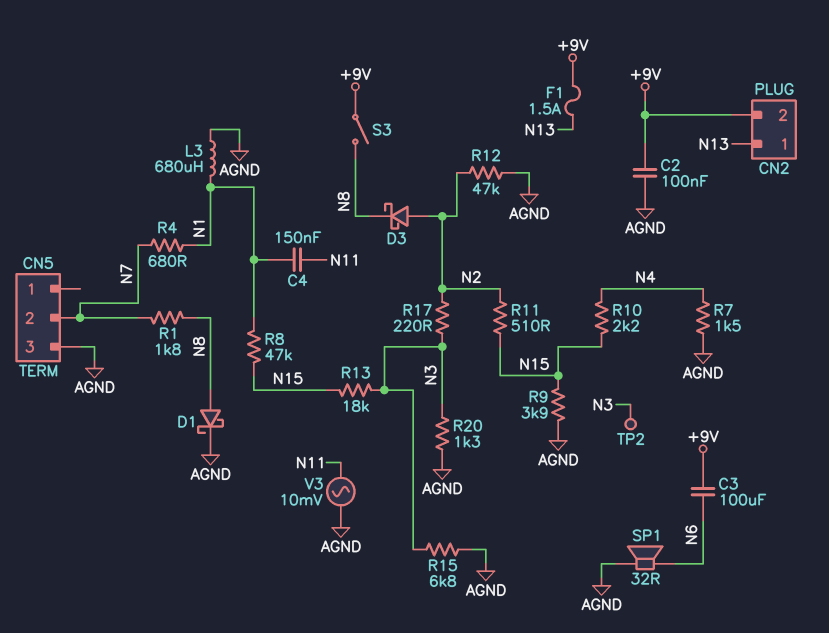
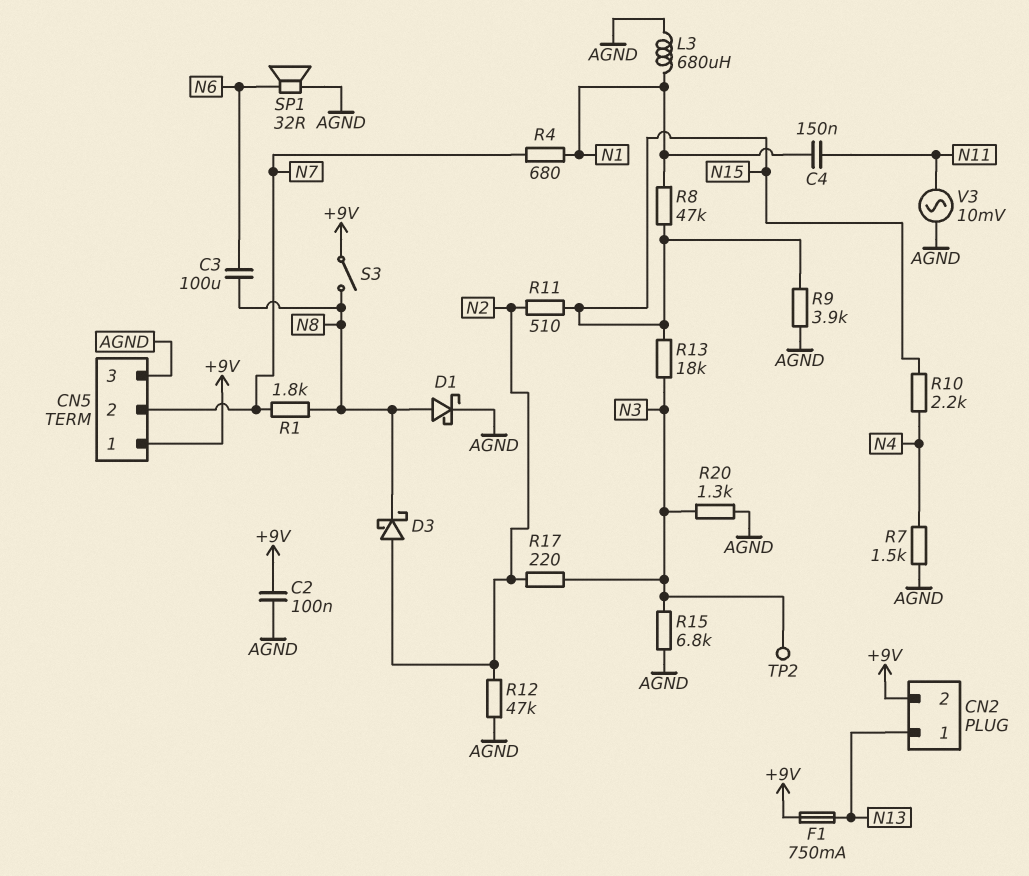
C3: 100uF (+9V, N6) -> 100uF (N6, N8)
CN5 pin 1: none -> +9V
F1: 1.5A (+9V, N13) -> 750mA (+9V, N13)

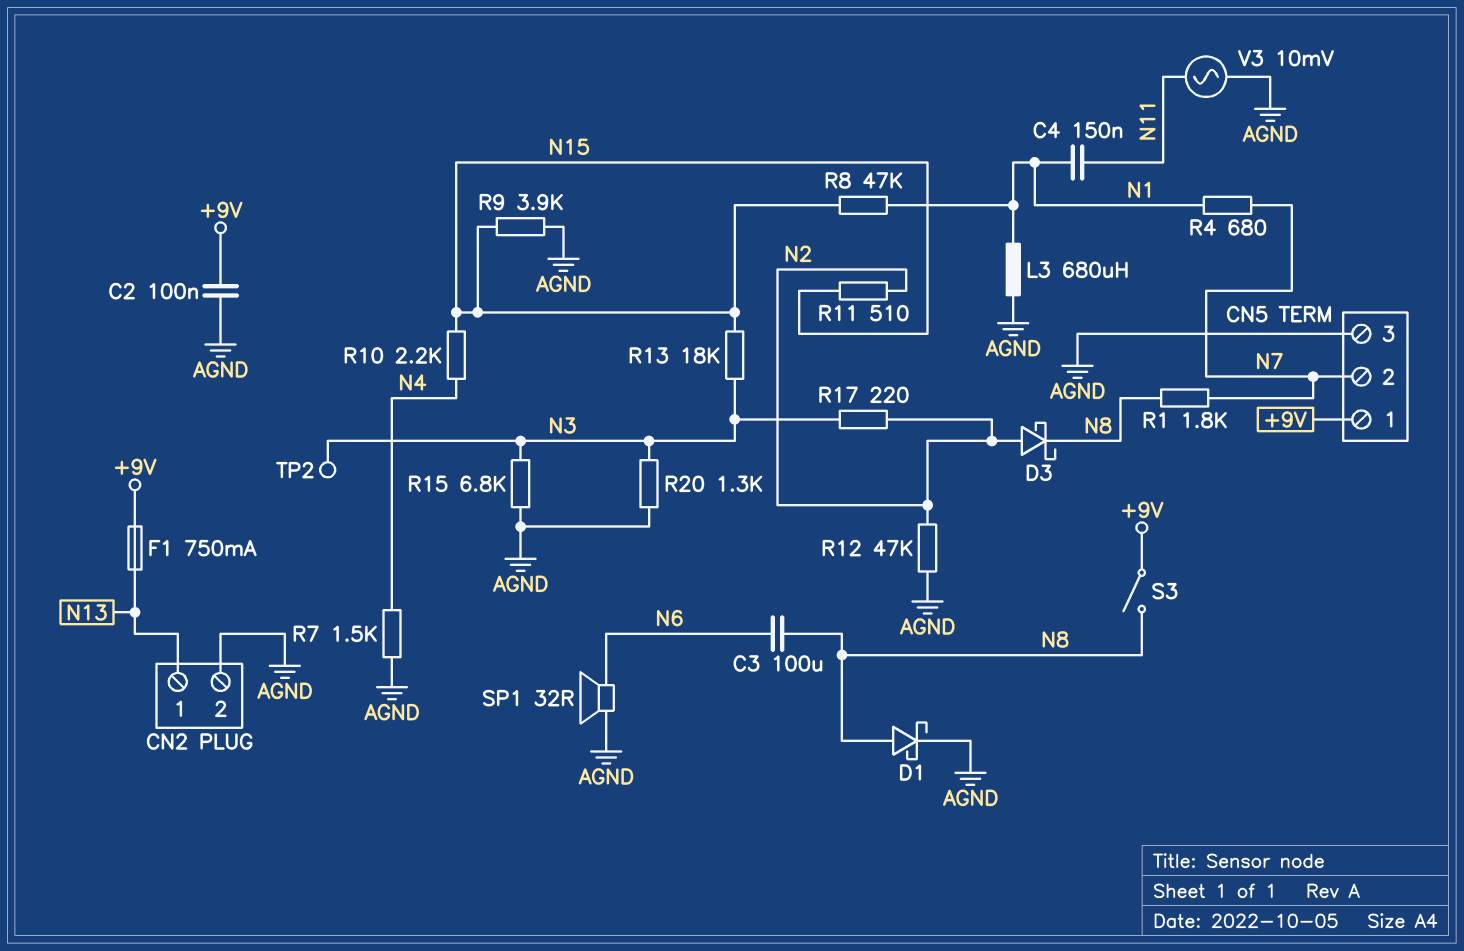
CN2 pin 2: +9V -> AGND

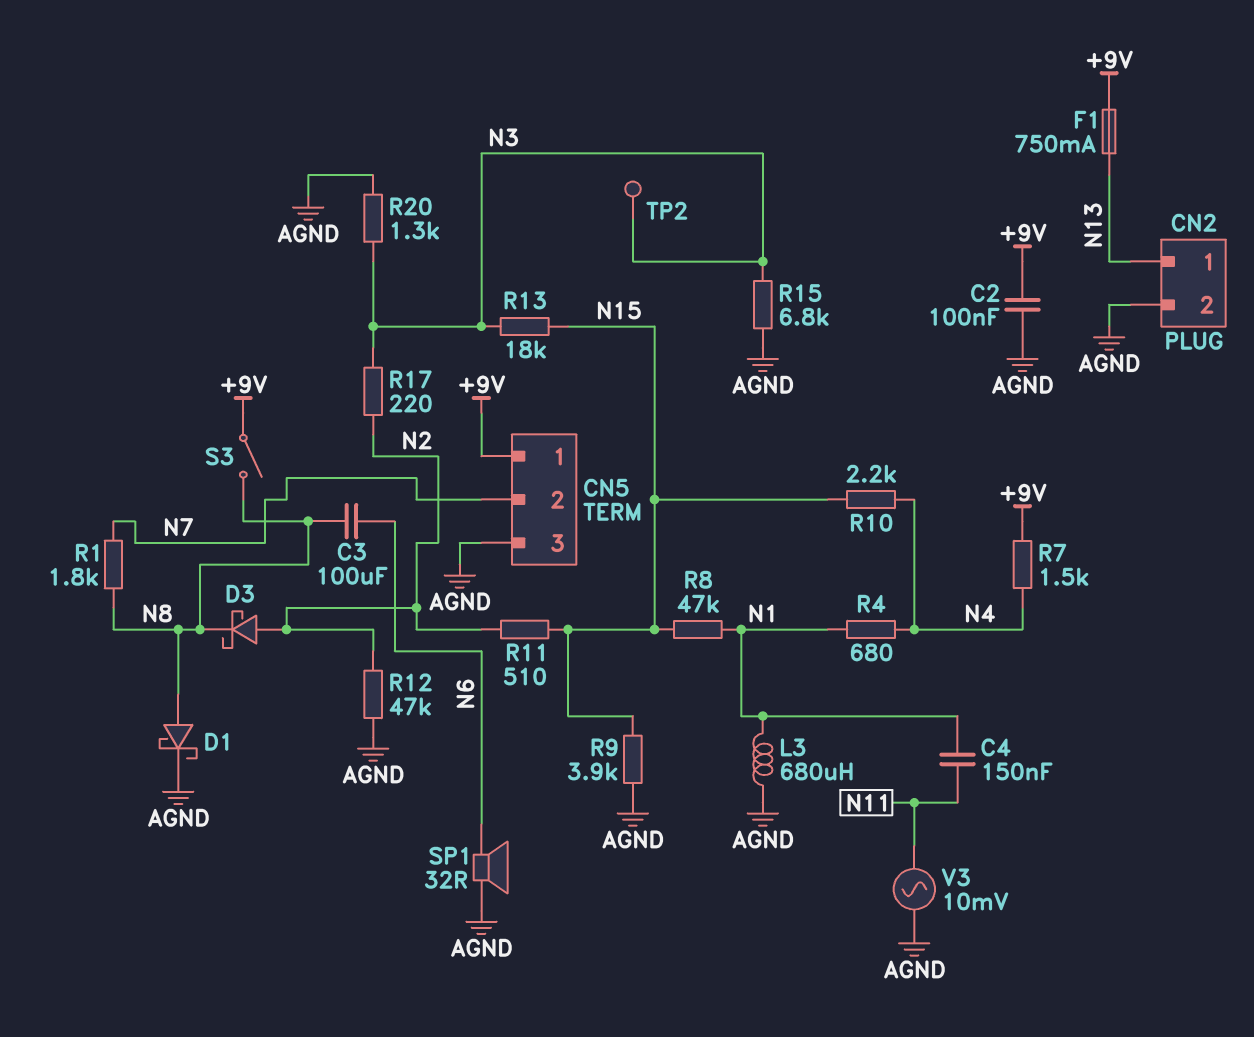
R4: 680 (N1, N7) -> 680 (N1, N4)
R7: 1.5k (AGND, N4) -> 1.5k (+9V, N4)

